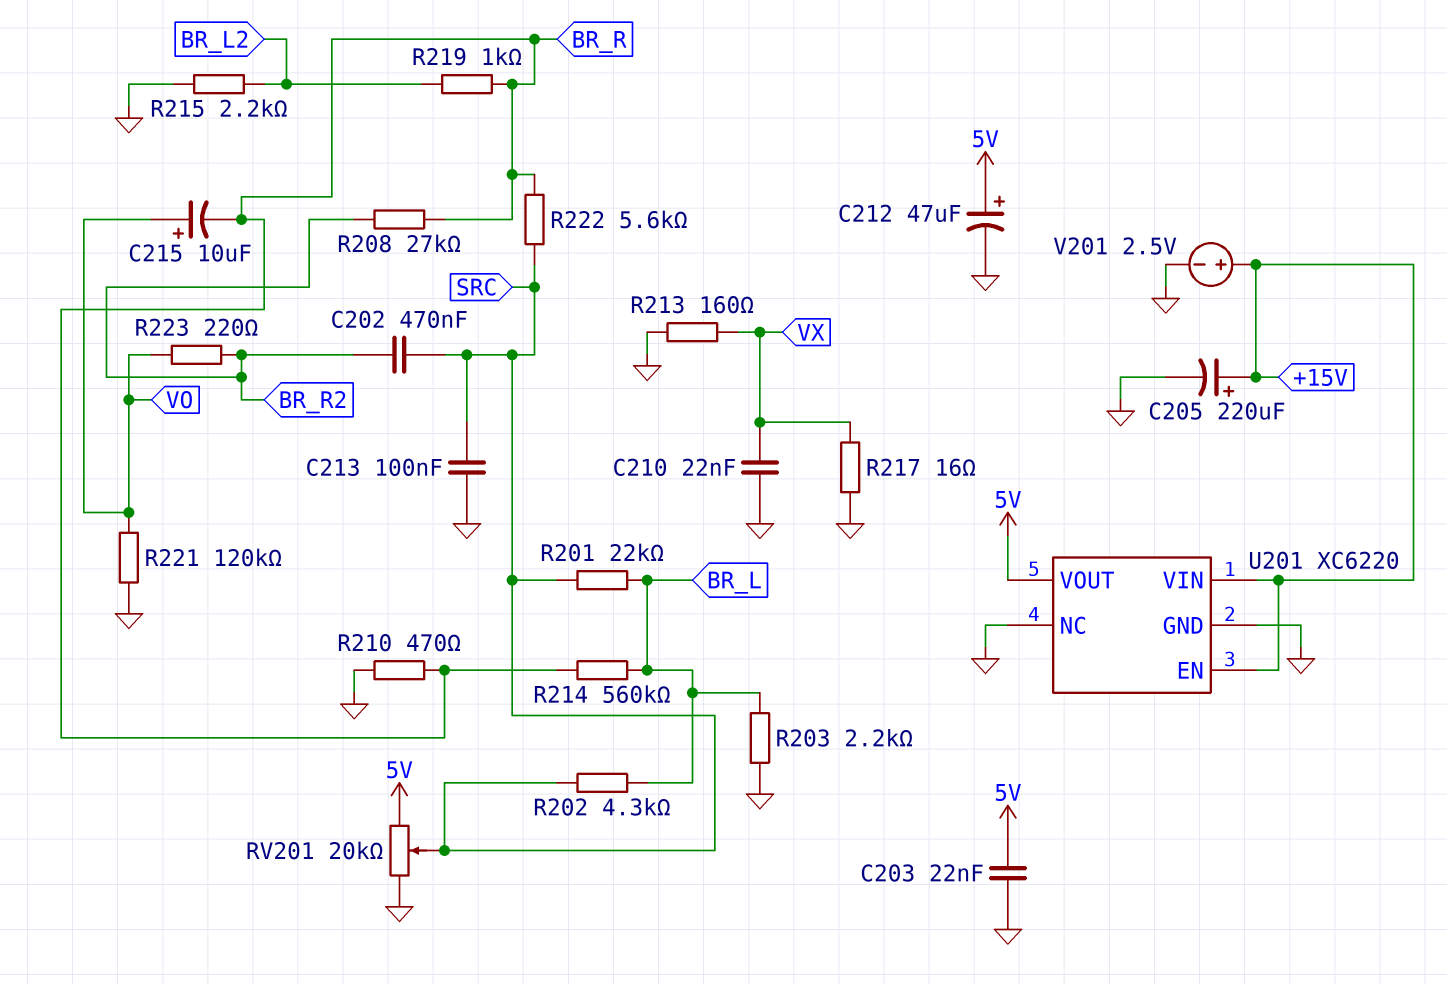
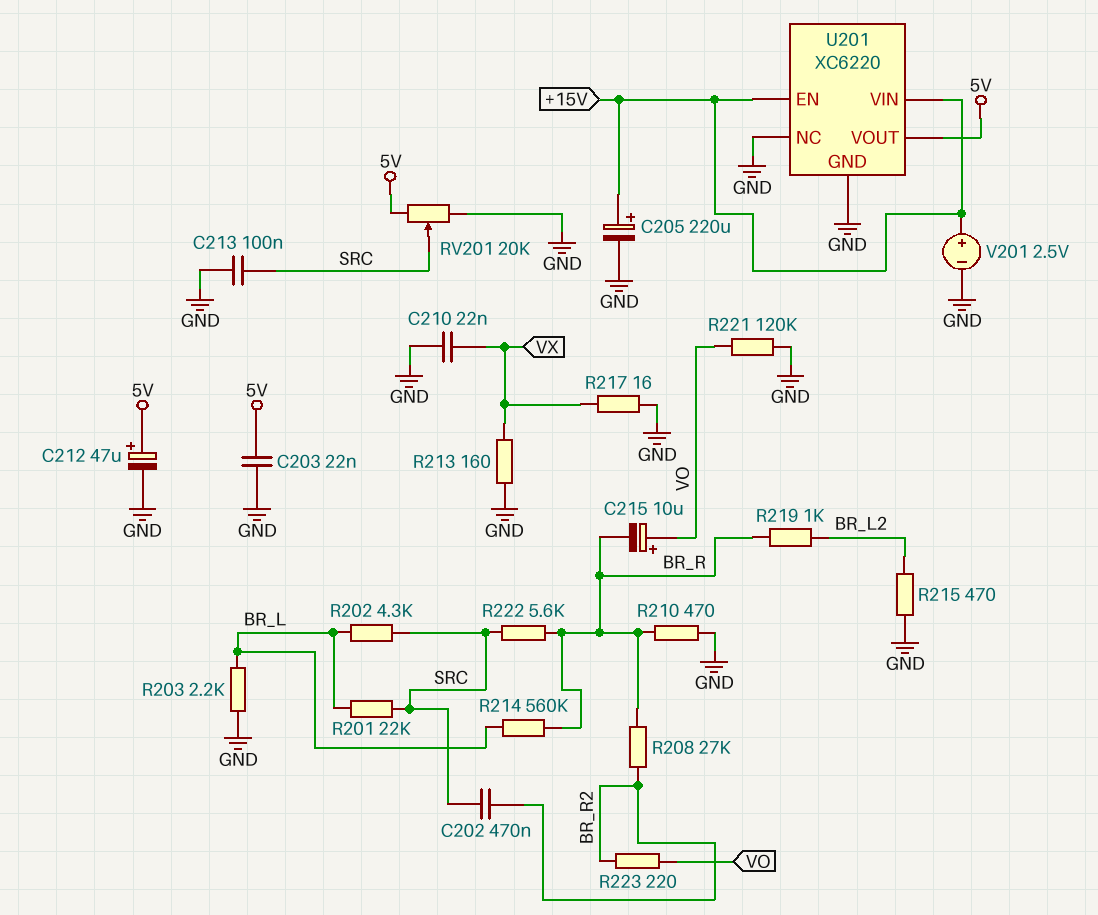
R215: 2.2k (BR_L2, GND) -> 470 (BR_L2, GND)

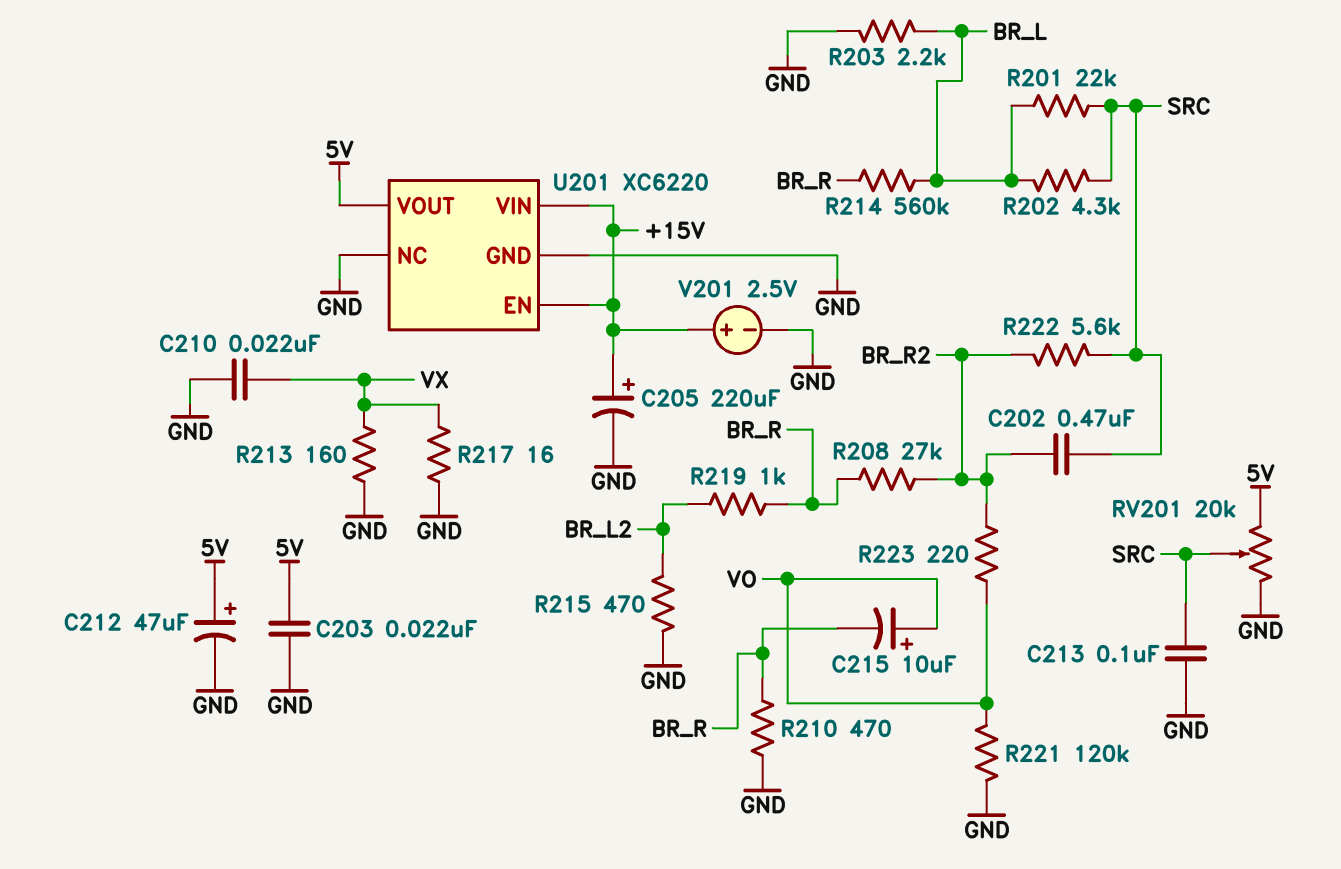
R222: 5.6k (BR_R, SRC) -> 5.6k (BR_R2, SRC)

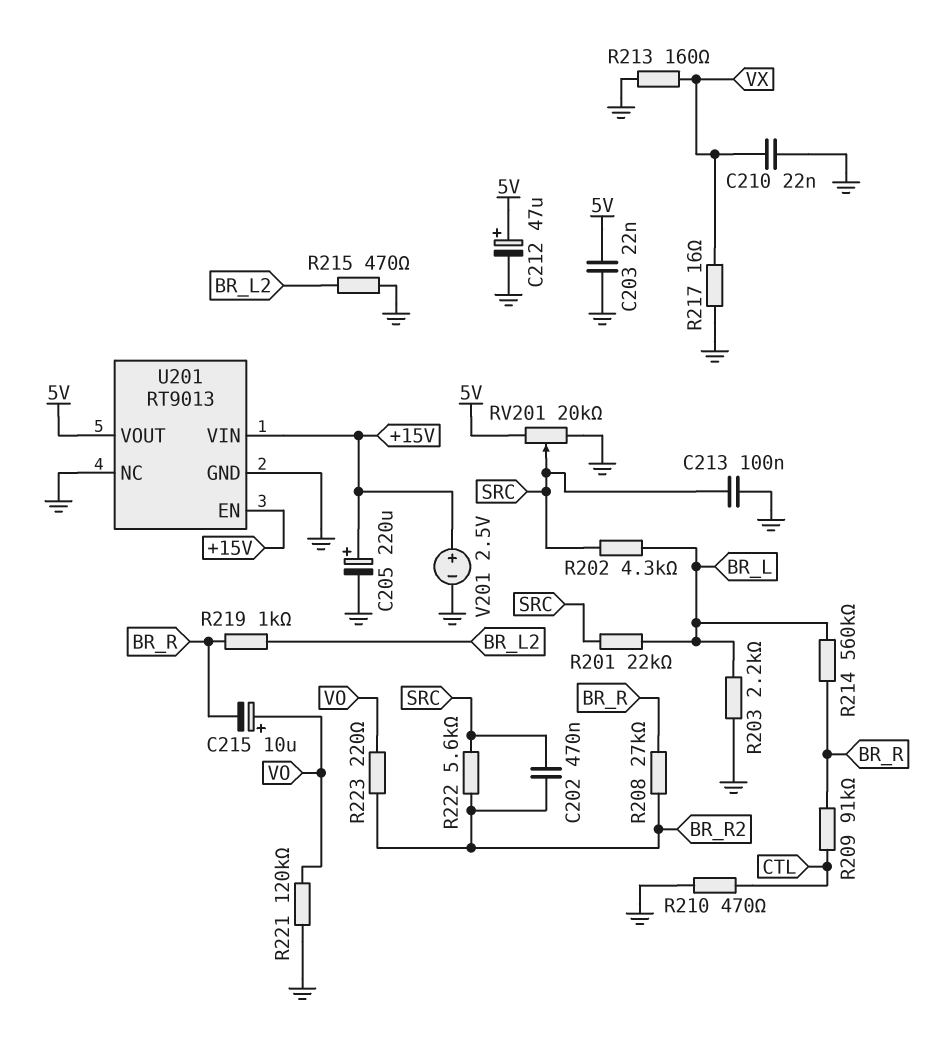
R209: none -> 91k (BR_R, CTL)
R210: 470 (BR_R, GND) -> 470 (CTL, GND)
U201: XC6220 -> RT9013

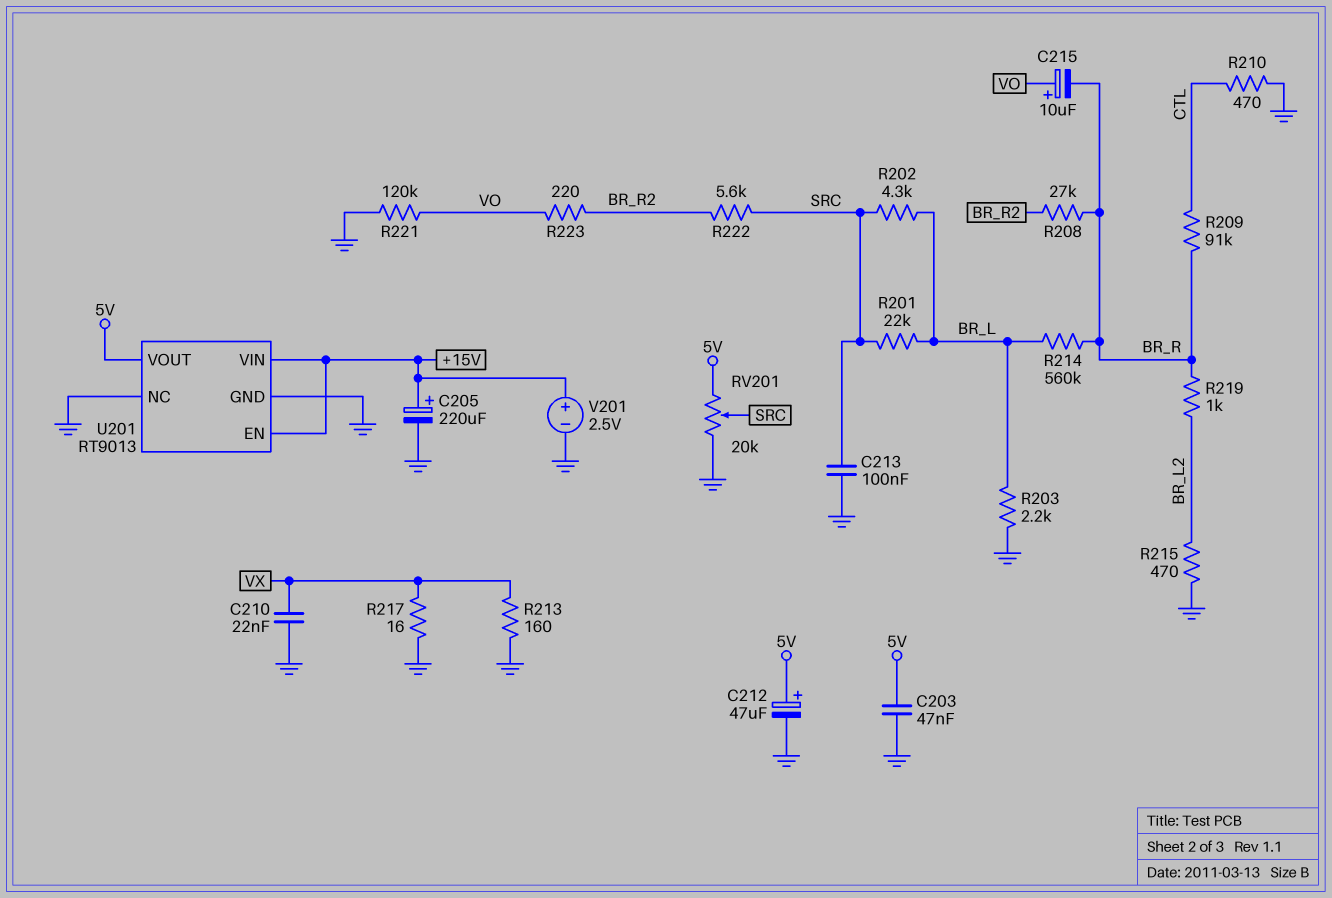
C202: 470nF (BR_R2, SRC) -> none
C203: 22nF (5V, GND) -> 47nF (5V, GND)

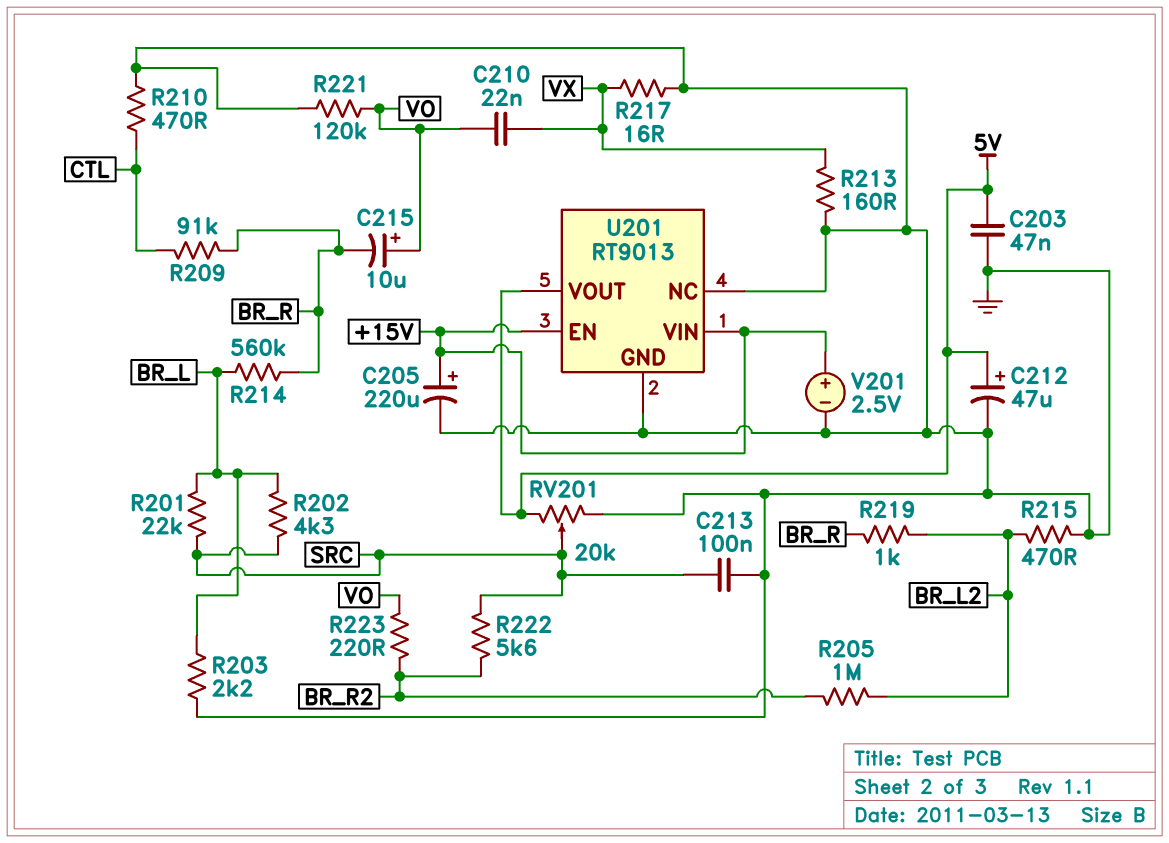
C210: 22nF (GND, VX) -> 22nF (VO, VX)
R205: none -> 1M (BR_L2, BR_R2)
R208: 27k (BR_R, BR_R2) -> none

